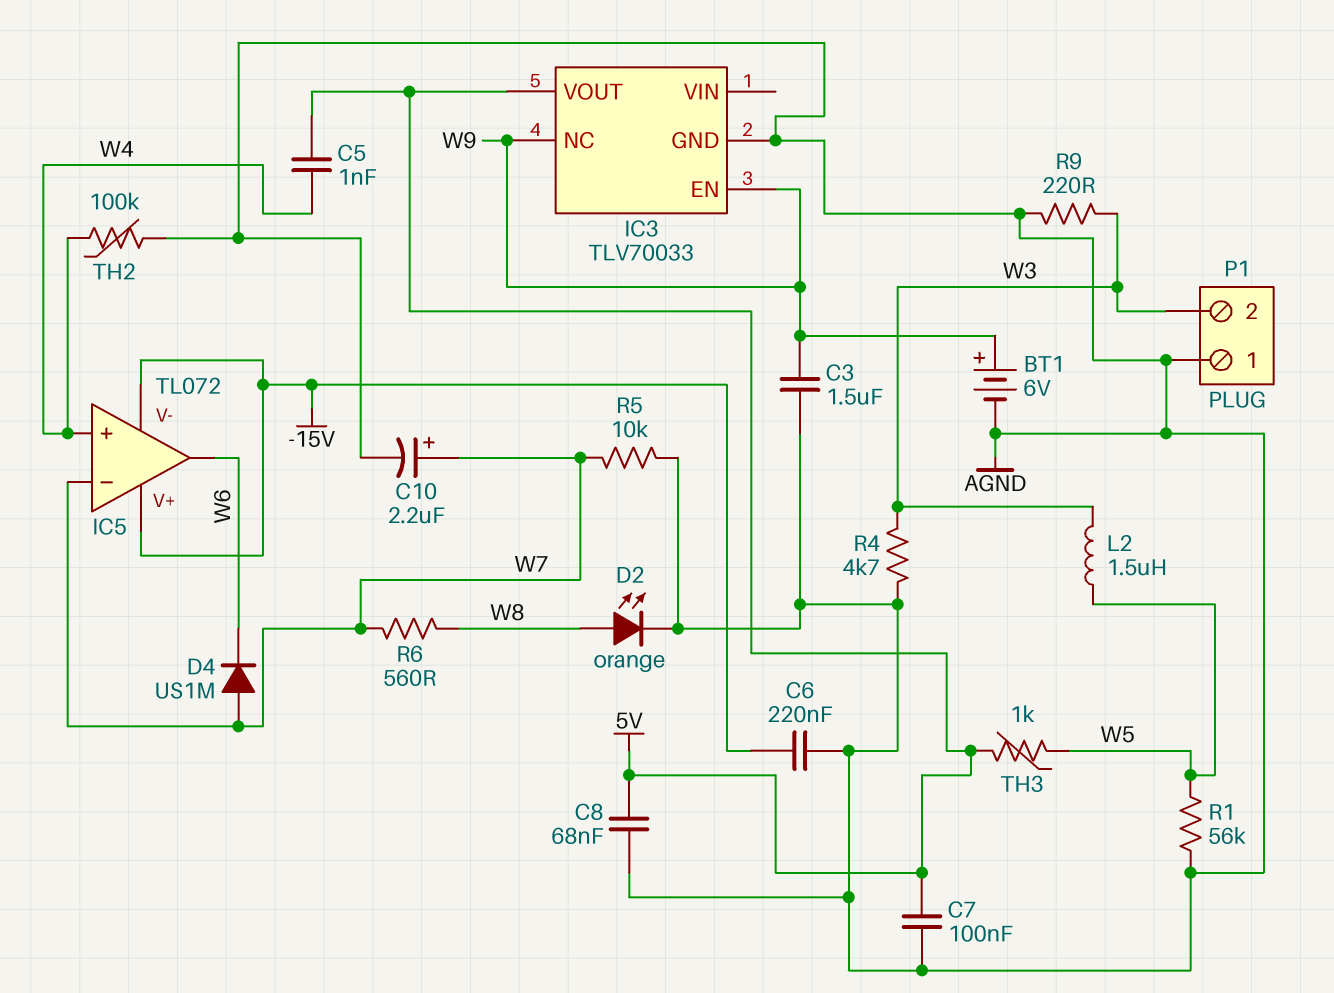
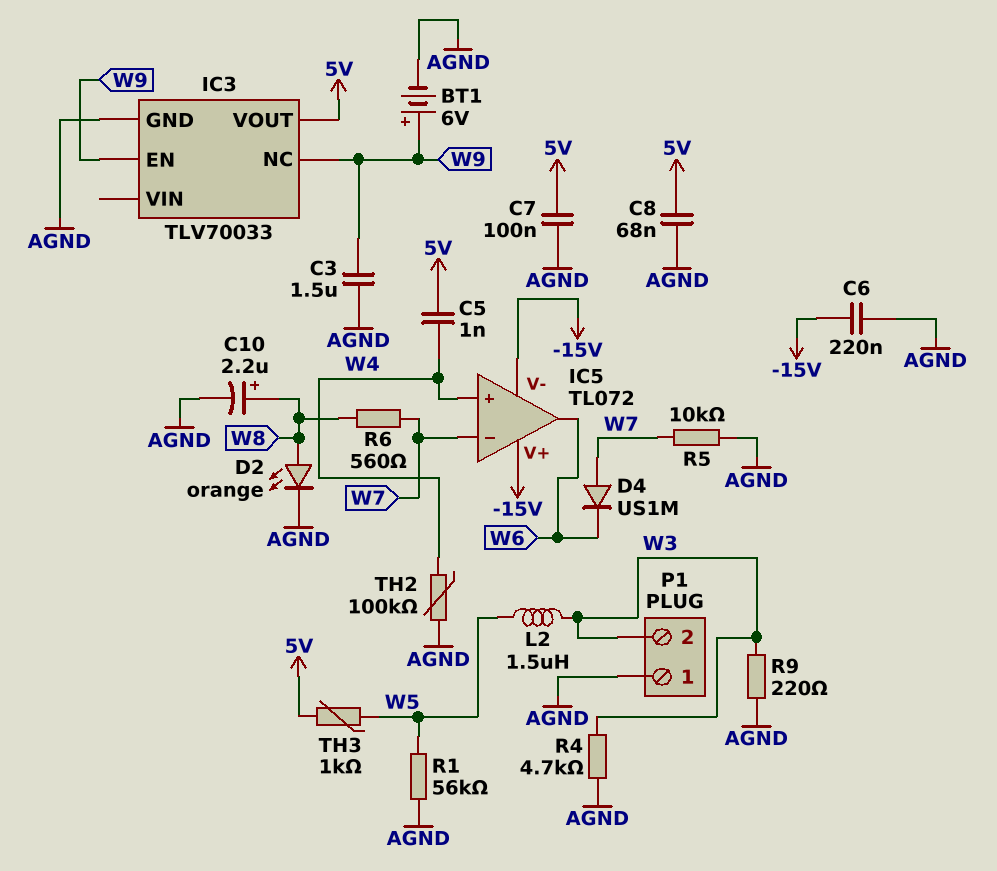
C10: 2.2uF (plus W7, minus AGND) -> 2.2uF (plus W8, minus AGND)

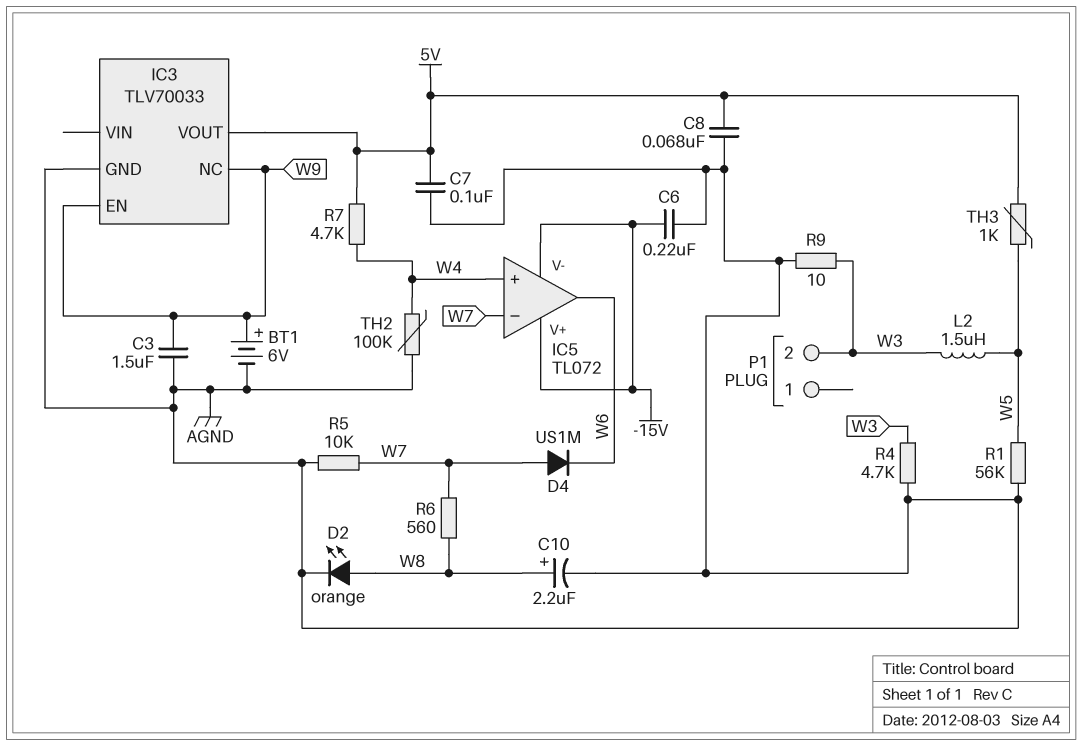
C5: 1nF (5V, W4) -> none
P1 pin 1: AGND -> none
R7: none -> 4.7k (5V, W4)
R9: 220 (AGND, W3) -> 10 (AGND, W3)

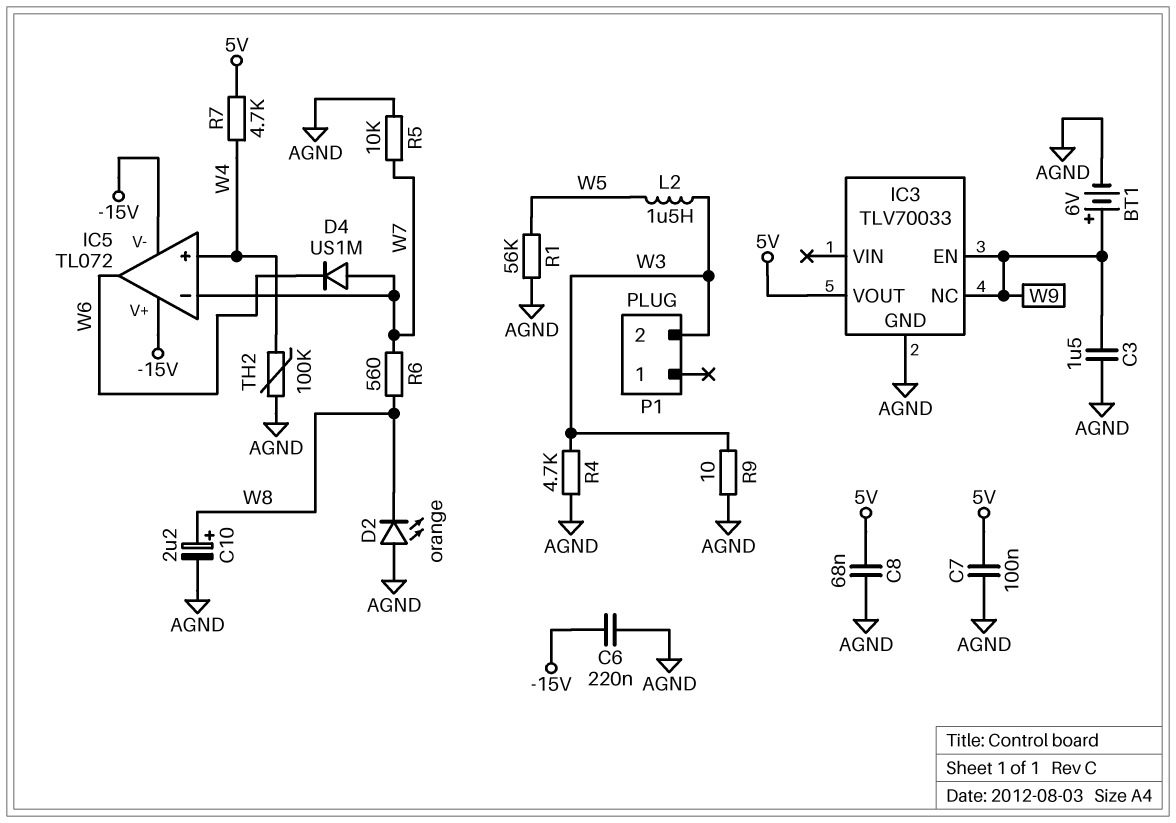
D2: LED orange (A W8, K AGND) -> LED orange (A AGND, K W8)
TH3: 1k (5V, W5) -> none

